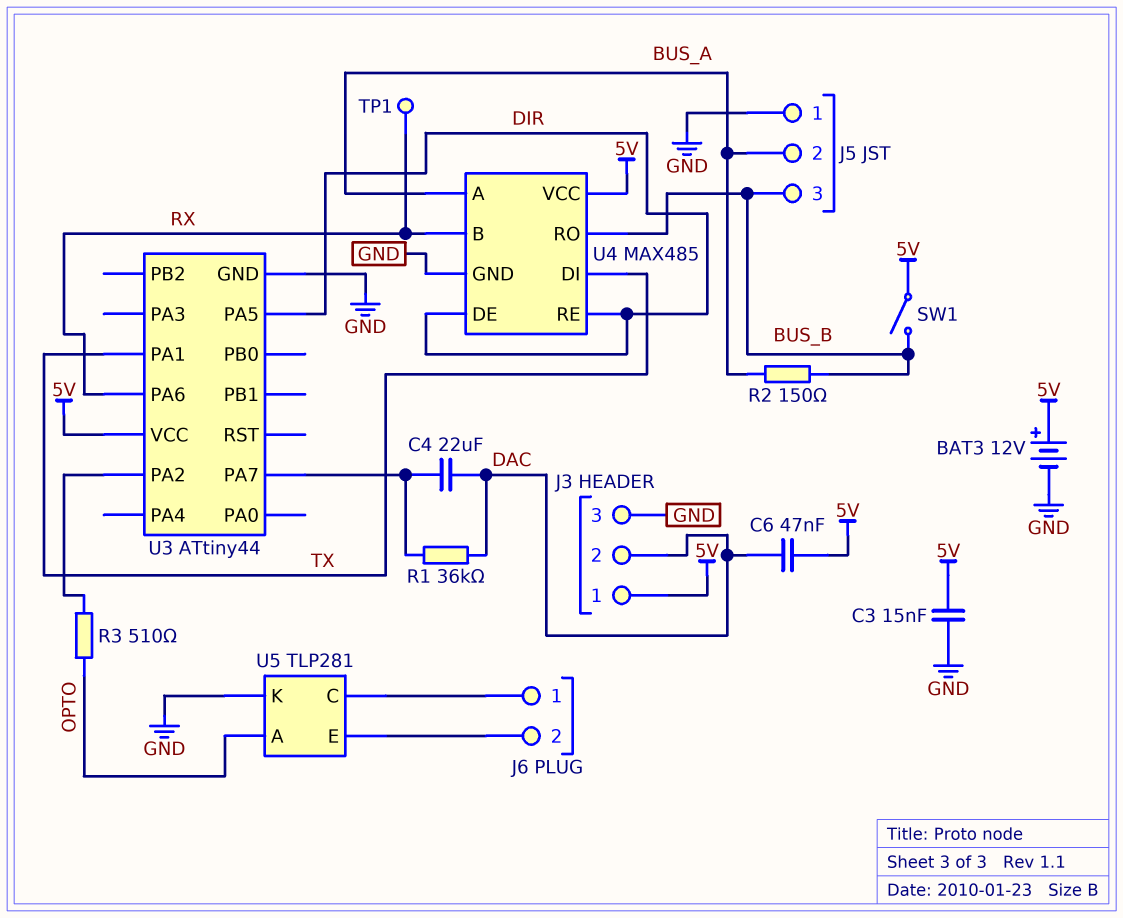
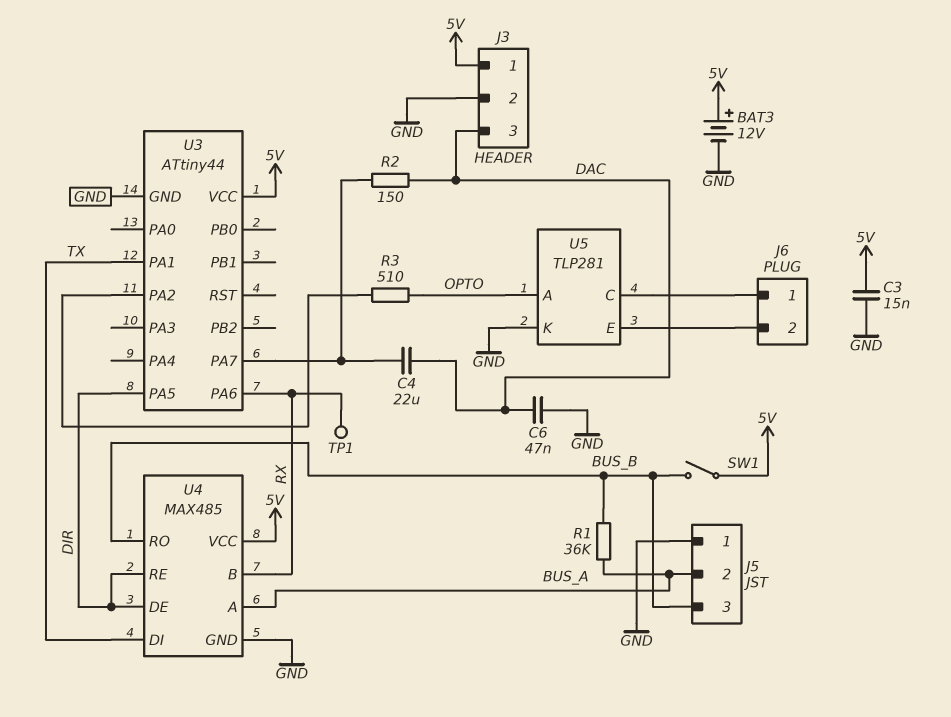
C6: 47nF (5V, DAC) -> 47nF (DAC, GND)
J3 pin 2: DAC -> GND
J3 pin 3: GND -> DAC
R1: 36k (DAC, U3/PA7) -> 36k (BUS_A, BUS_B)
R2: 150 (BUS_A, BUS_B) -> 150 (DAC, U3/PA7)

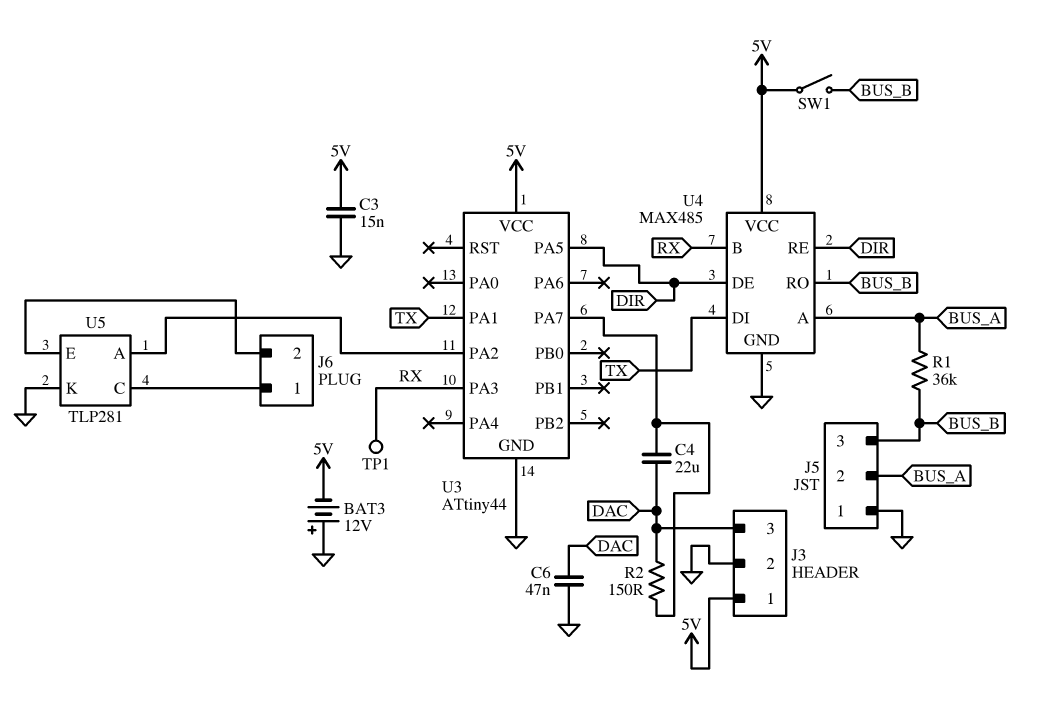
BAT3: 12V (plus 5V, minus GND) -> 12V (plus GND, minus 5V)
R3: 510 (OPTO, U3/PA2) -> none
U3 pin PA3: none -> RX
U3 pin PA6: RX -> none
U5 pin A: OPTO -> U3/PA2

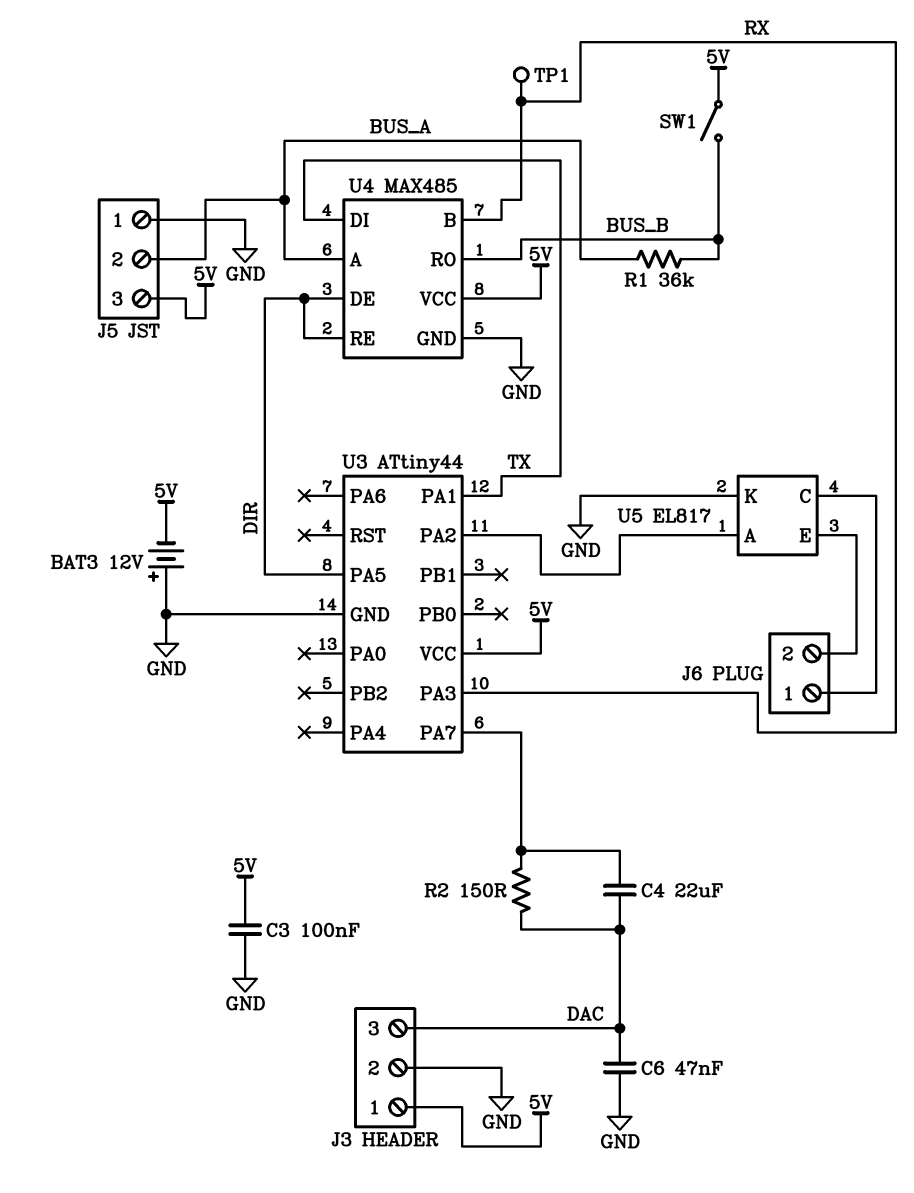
C3: 15nF (5V, GND) -> 100nF (5V, GND)
J5 pin 3: BUS_B -> 5V
U5: TLP281 -> EL817

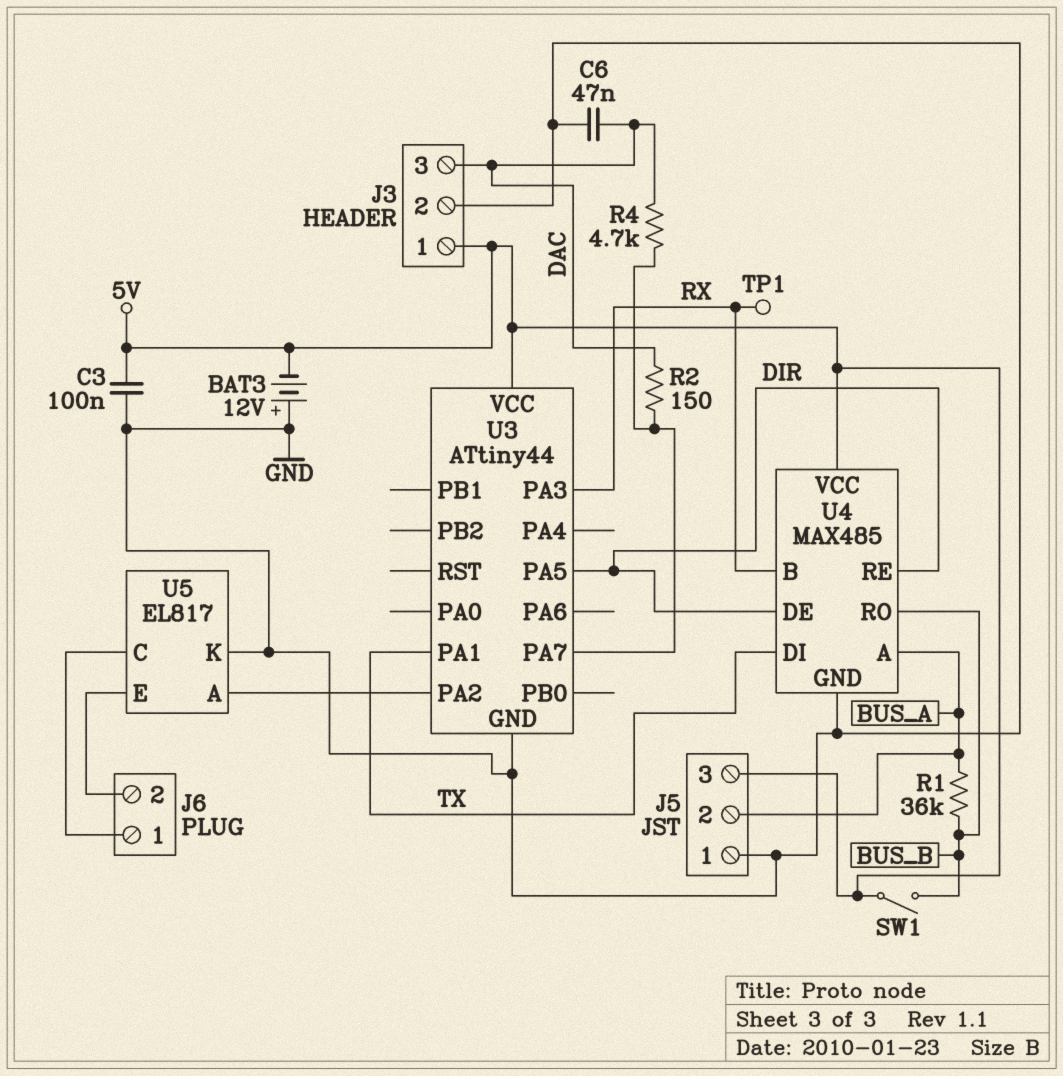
C4: 22uF (DAC, U3/PA7) -> none
R4: none -> 4.7k (DAC, U3/PA7)

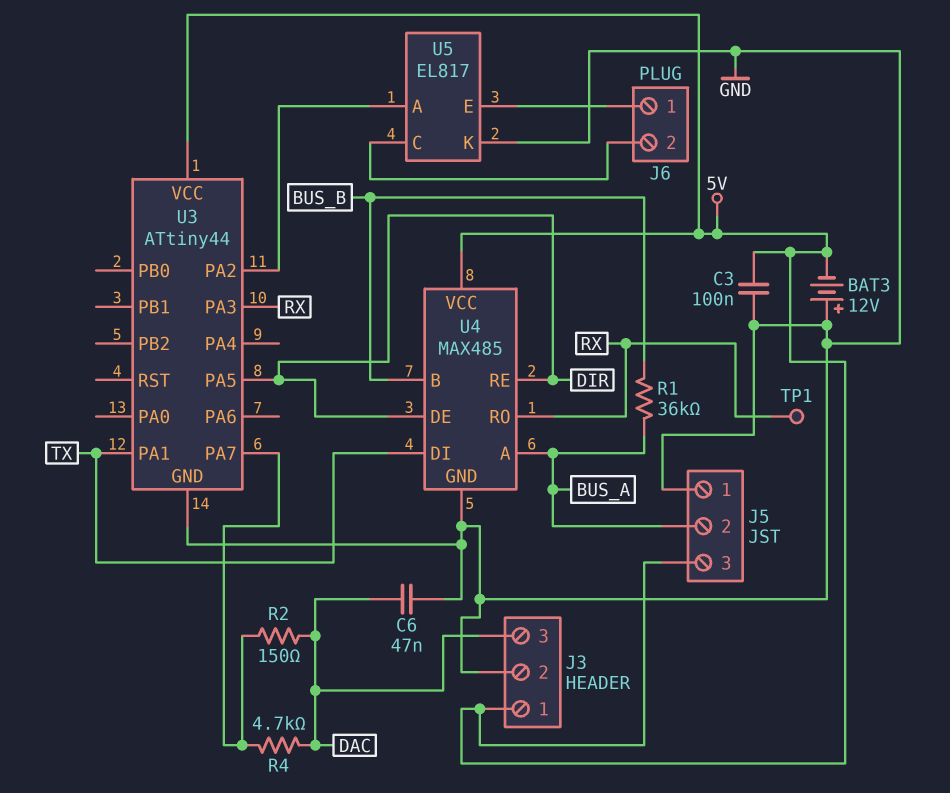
SW1: switch (5V, BUS_B) -> none
U4 pin B: RX -> BUS_B
U4 pin RO: BUS_B -> RX
U5 pin C: J6/1 -> J6/2
U5 pin E: J6/2 -> J6/1

